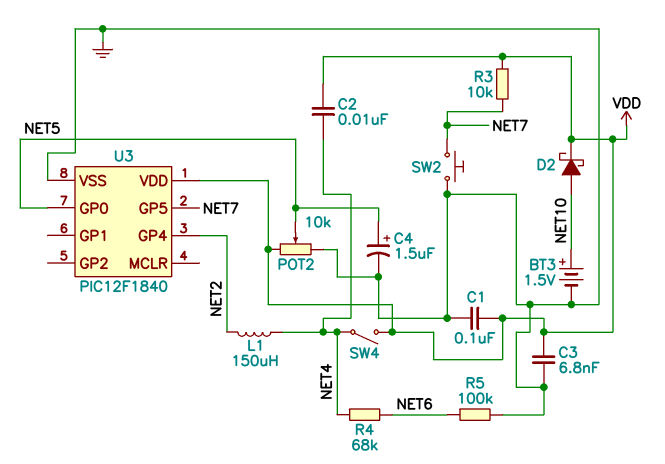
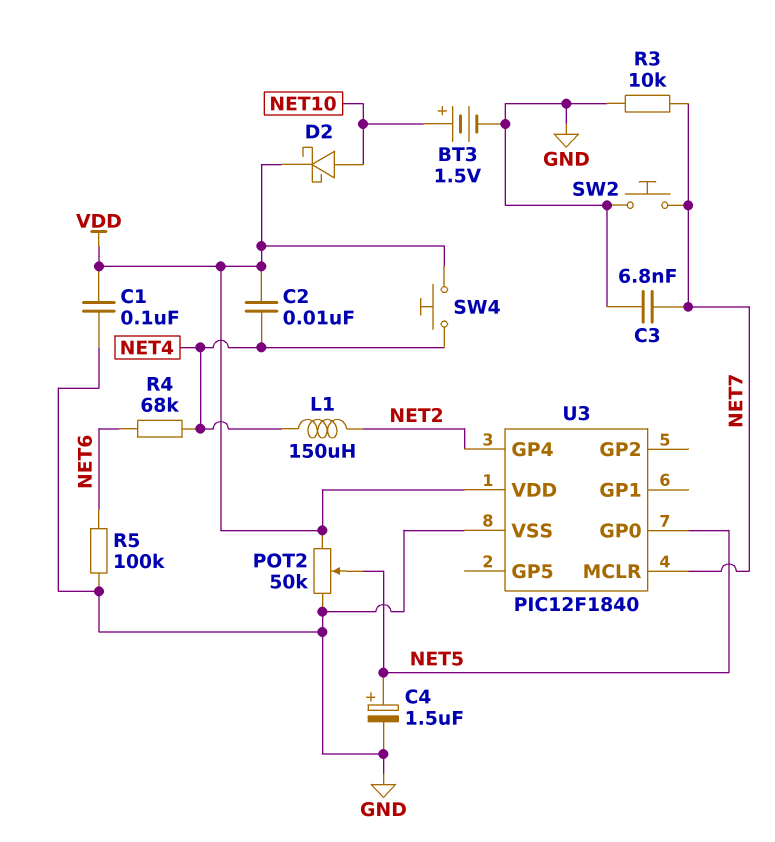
C3: 6.8nF (GND, VDD) -> 6.8nF (GND, NET7)
POT2: 10k (GND, VDD, wiper NET5) -> 50k (GND, VDD, wiper NET5)
R3: 10k (NET7, VDD) -> 10k (GND, NET7)
SW4: switch (NET4, VDD) -> button (NET4, VDD)
U3 pin GP5: NET7 -> none
U3 pin MCLR: none -> NET7

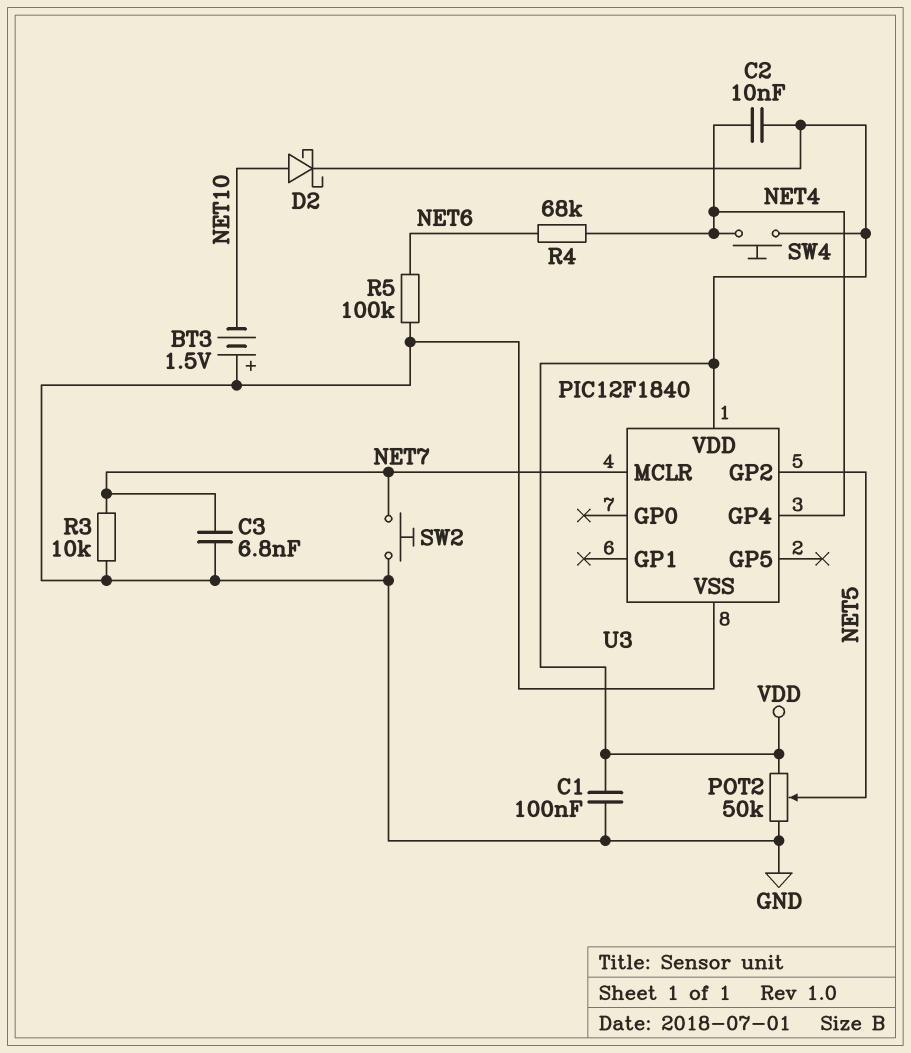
BT3: 1.5V (plus NET10, minus GND) -> 1.5V (plus GND, minus NET10)
C4: 1.5uF (plus NET5, minus GND) -> none
L1: 150uH (NET2, NET4) -> none
U3 pin GP0: NET5 -> none
U3 pin GP2: none -> NET5
U3 pin GP4: NET2 -> NET4

